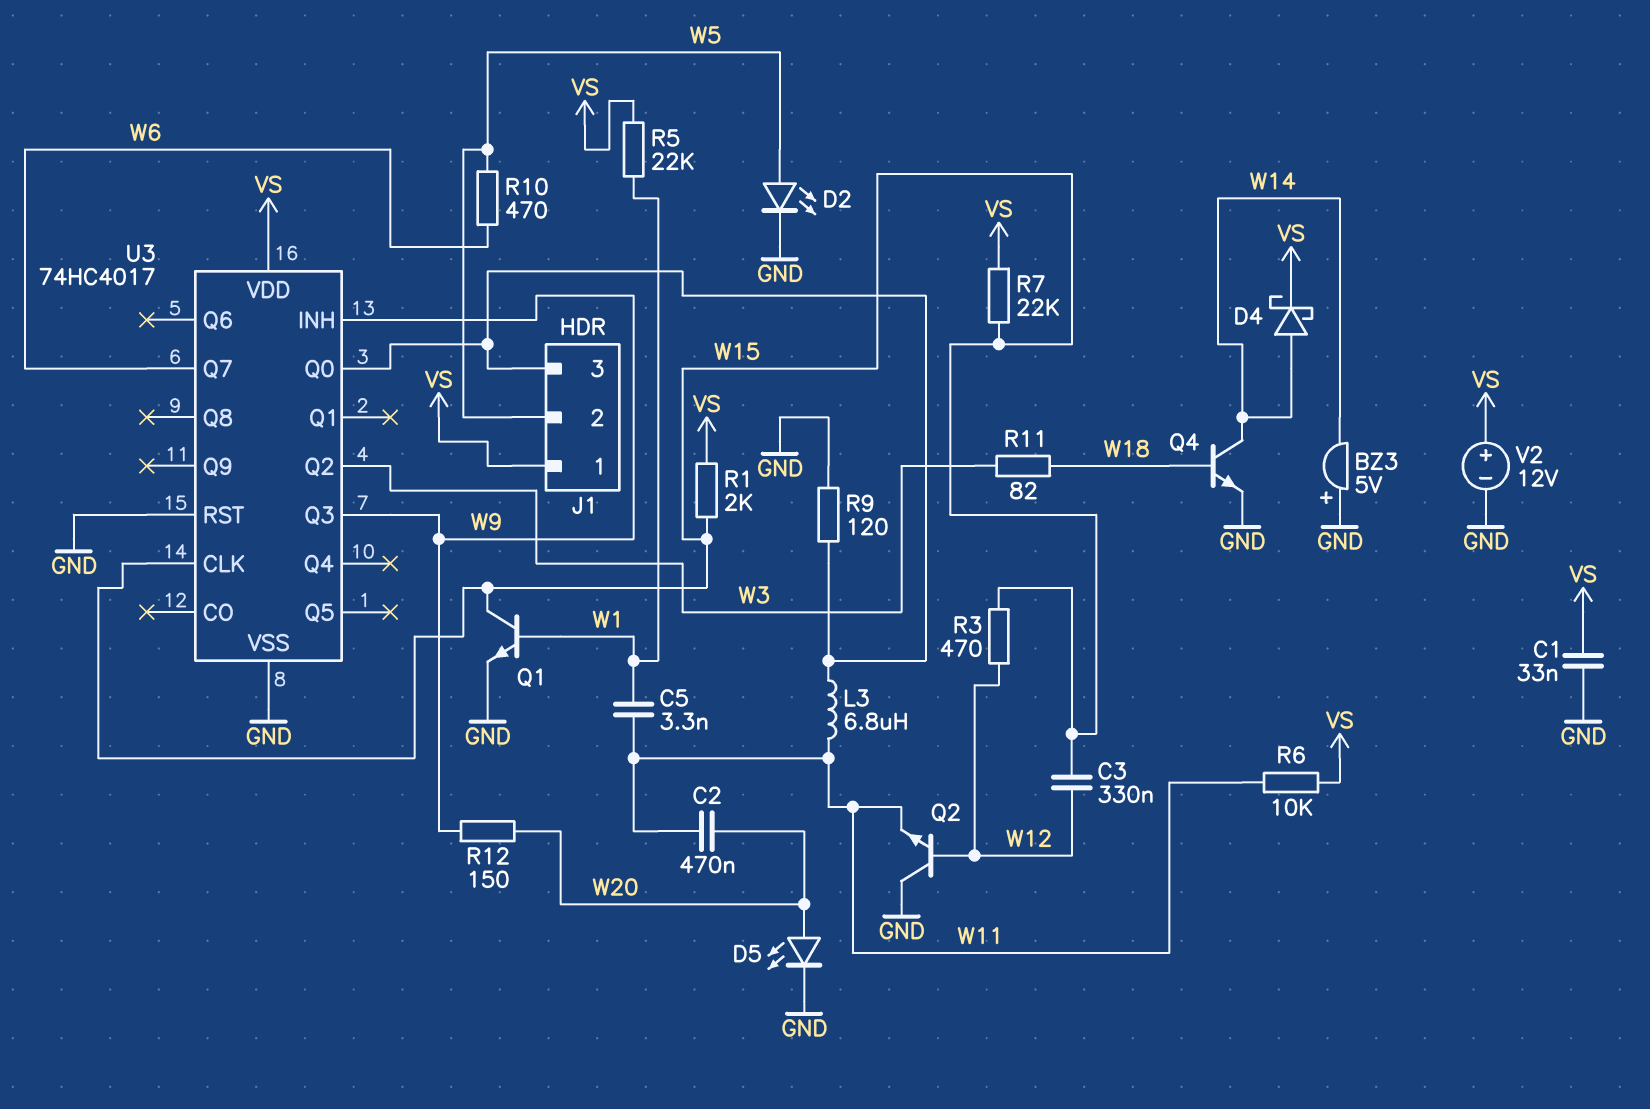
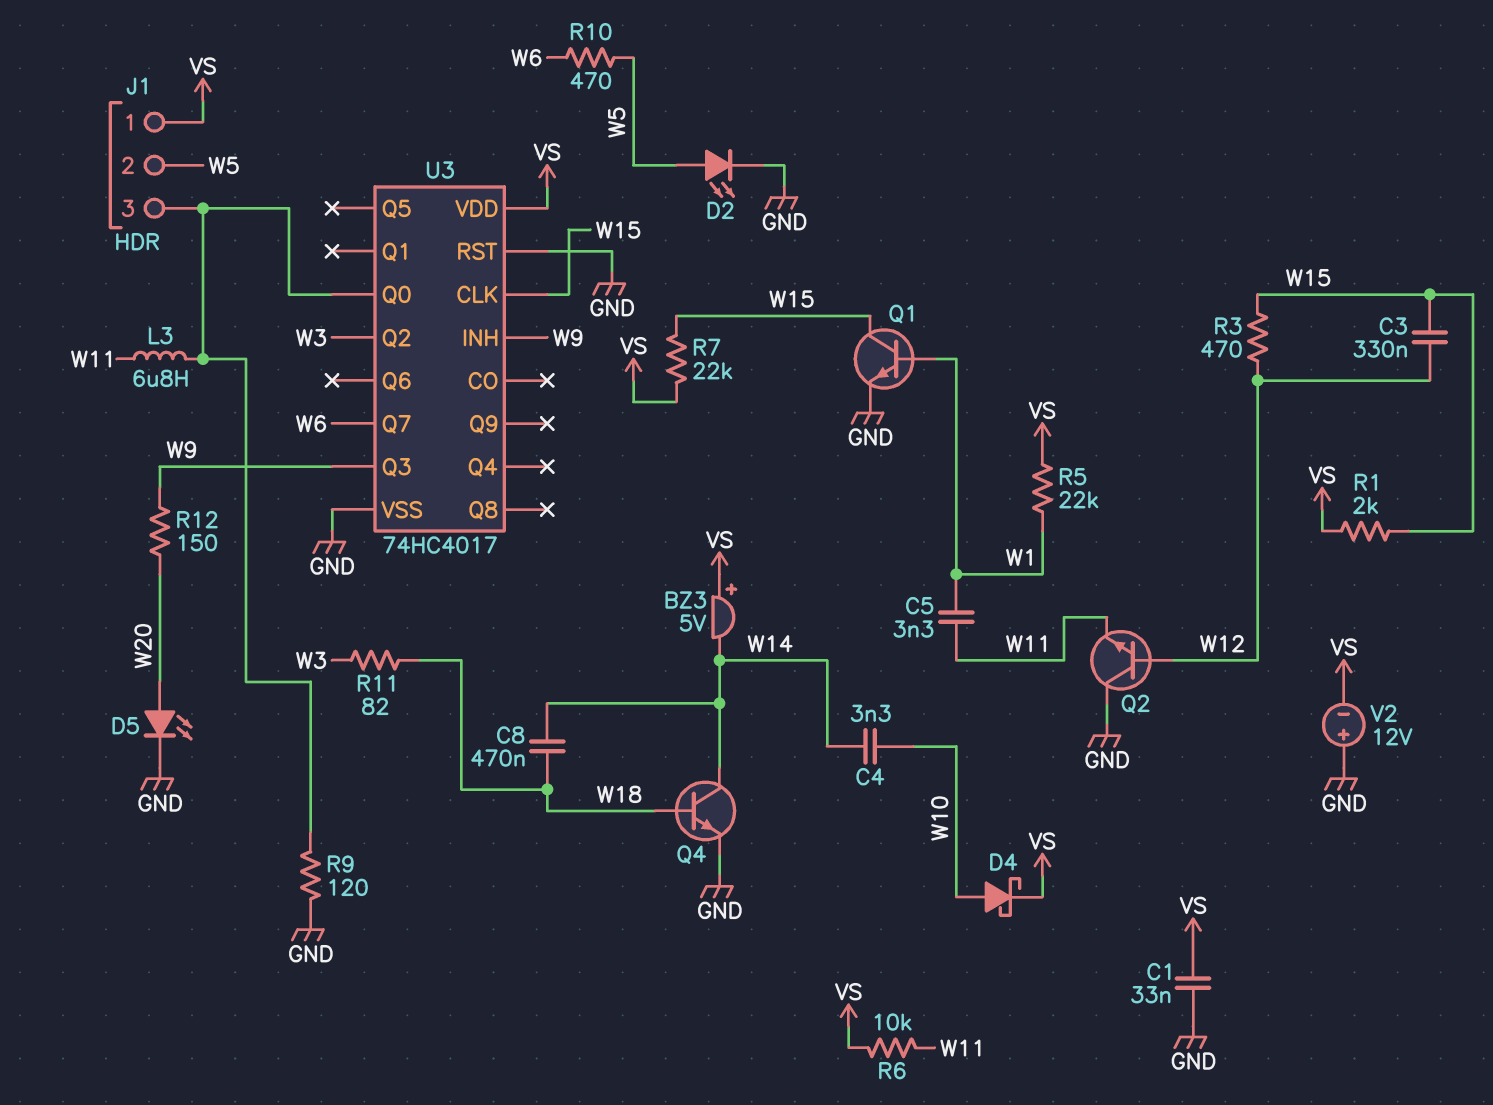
BZ3: buzzer 5V (plus GND, minus W14) -> buzzer 5V (plus VS, minus W14)
C2: 470nF (W11, W20) -> none
C4: none -> 3.3nF (W10, W14)
C8: none -> 470nF (W14, W18)
D4: schottky (A W14, K VS) -> schottky (A W10, K VS)
V2: 12V (plus VS, minus GND) -> 12V (plus GND, minus VS)

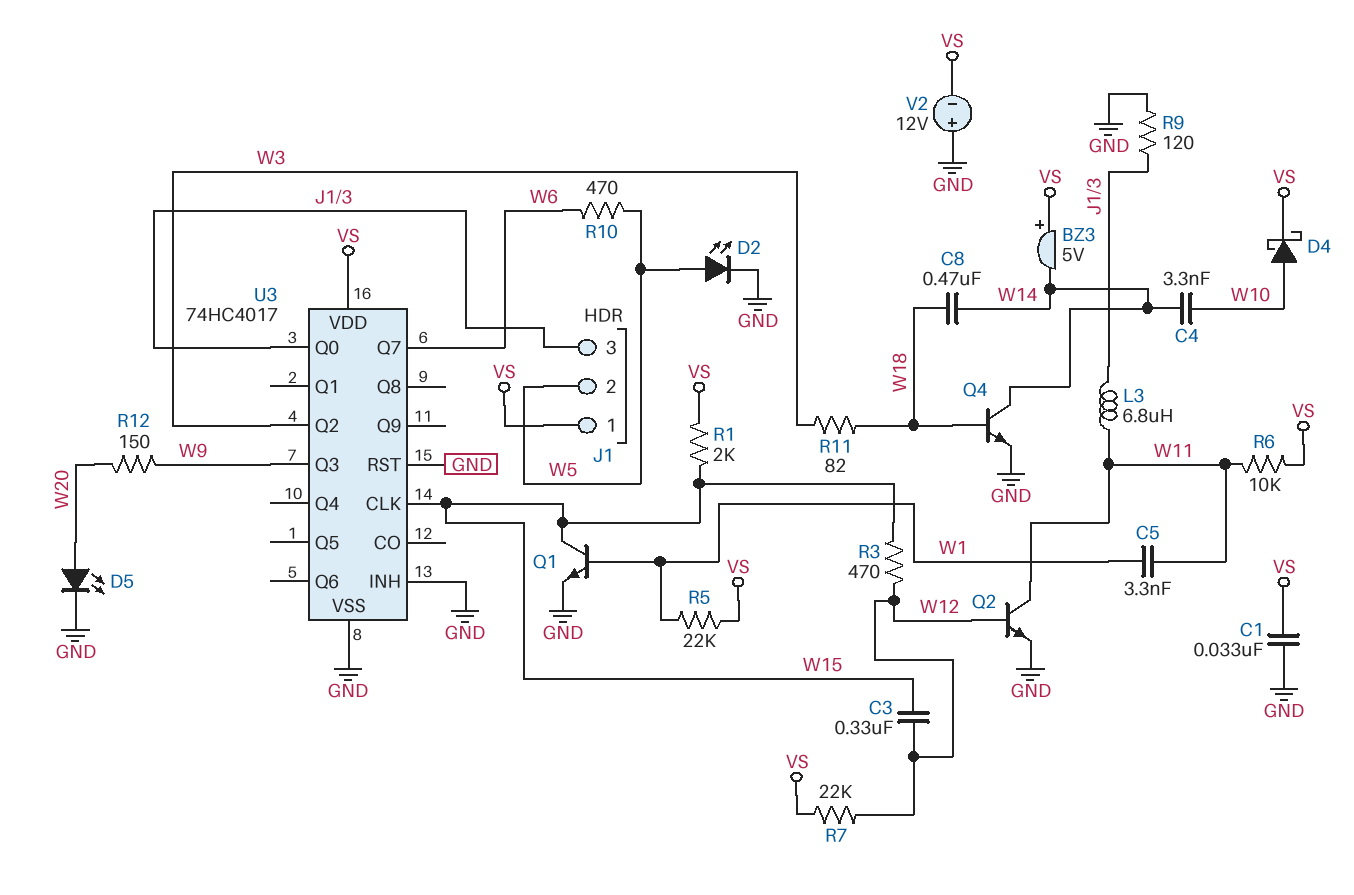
Q2: NPN (B W12, C GND, E W11) -> NPN (B W12, C W11, E GND)
R7: 22k (VS, W15) -> 22k (VS, W12)
U3 pin INH: W9 -> GND

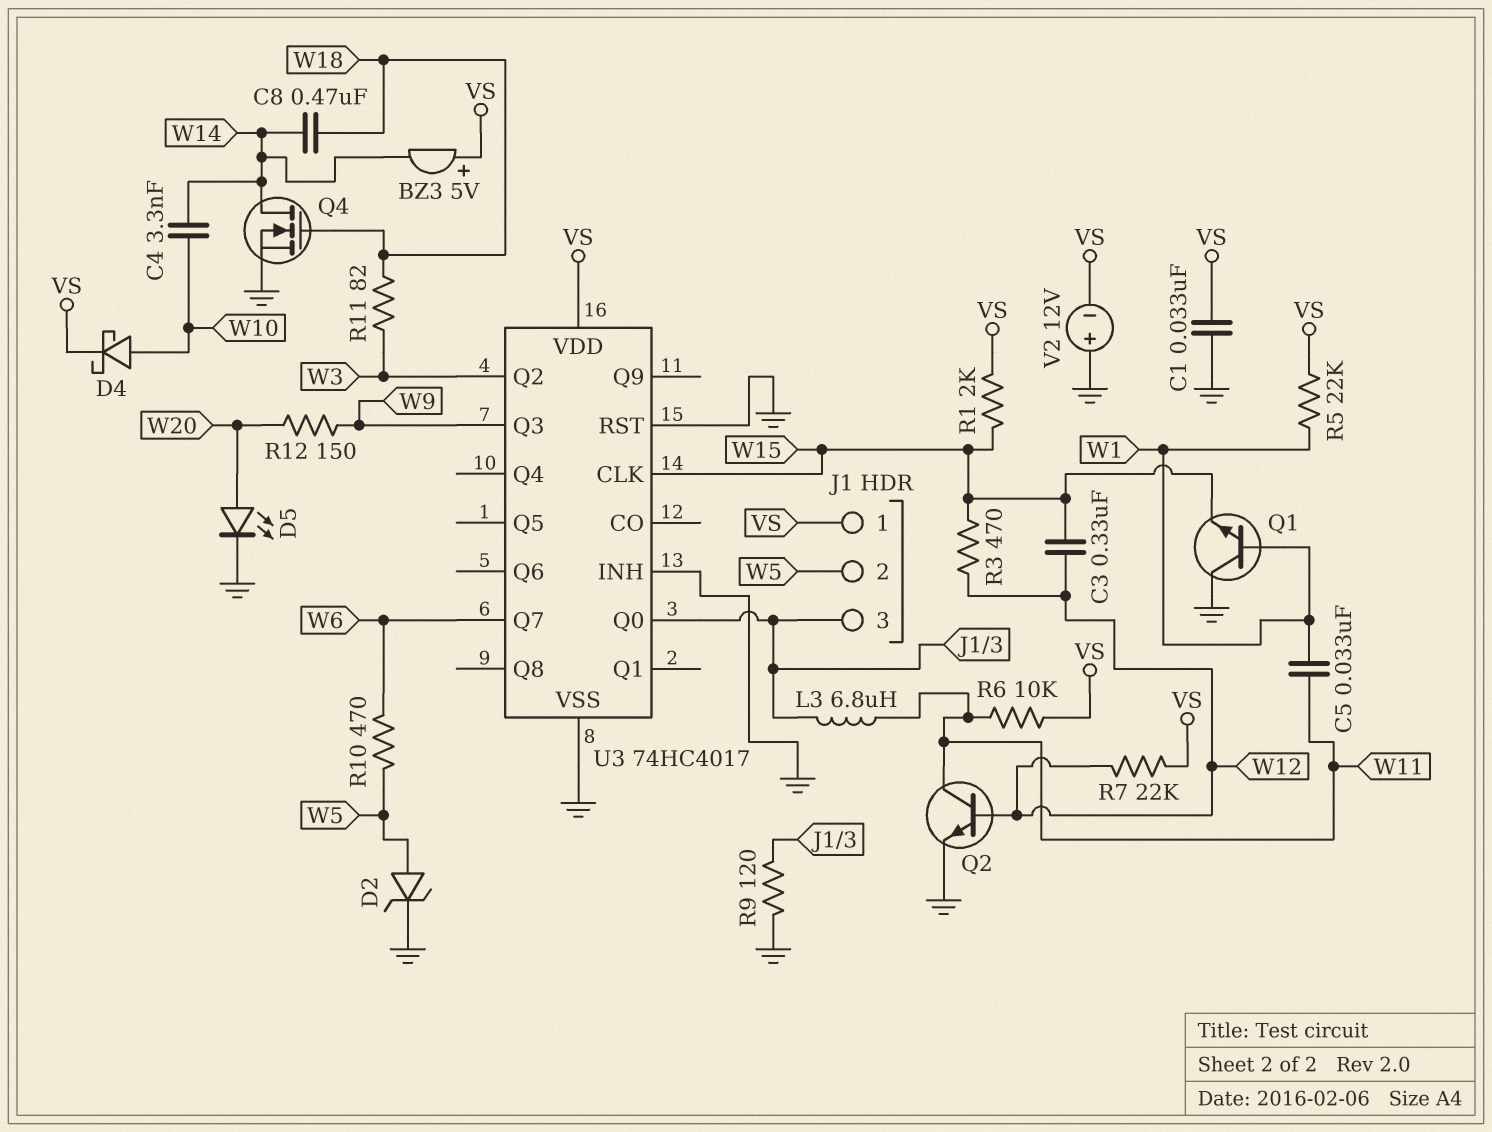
C5: 3.3nF (W1, W11) -> 33nF (W1, W11)
D2: LED (A W5, K GND) -> zener (A W5, K GND)
Q1: NPN (B W1, C W15, E GND) -> NPN (B W1, C GND, E W15)
Q4: NPN (B W18, C W14, E GND) -> NMOS (G W18, D W14, S GND)

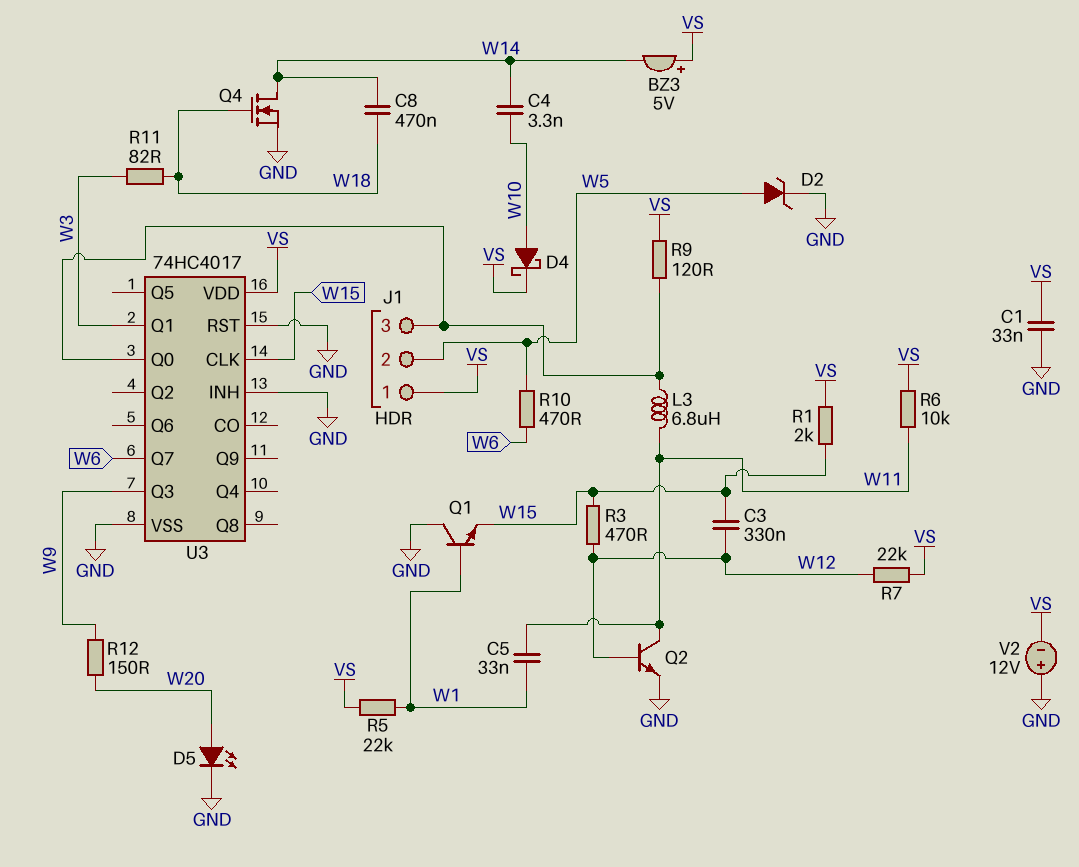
R9: 120 (GND, J1/3) -> 120 (J1/3, VS)
U3 pin Q1: none -> W3
U3 pin Q2: W3 -> none

